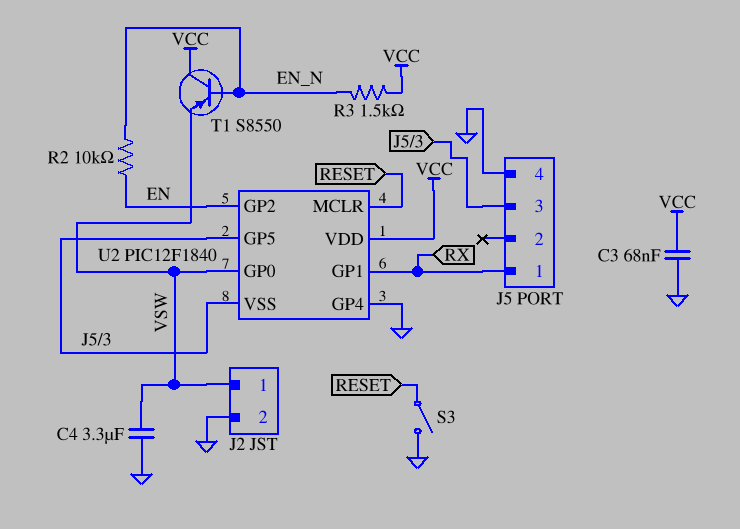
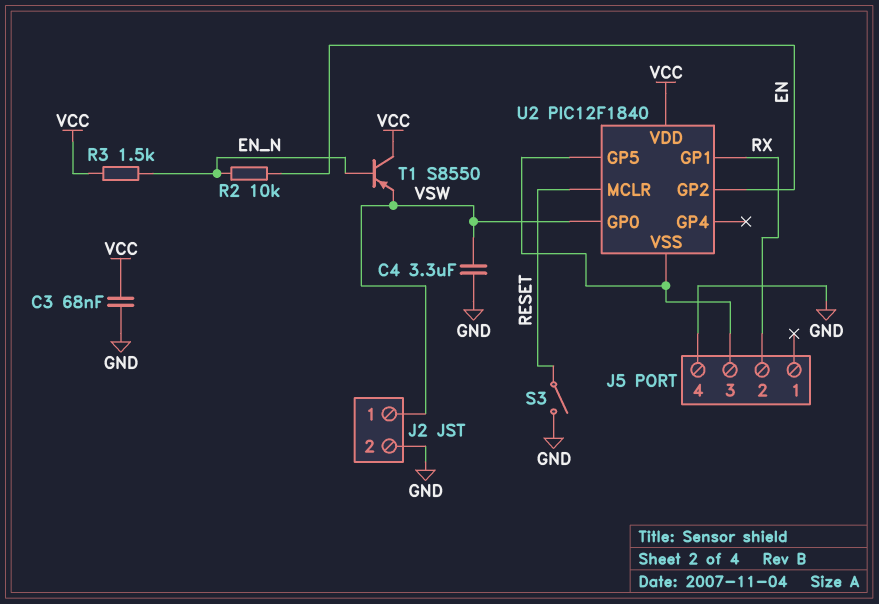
J5 pin 1: RX -> none
J5 pin 2: none -> RX
U2 pin GP4: GND -> none

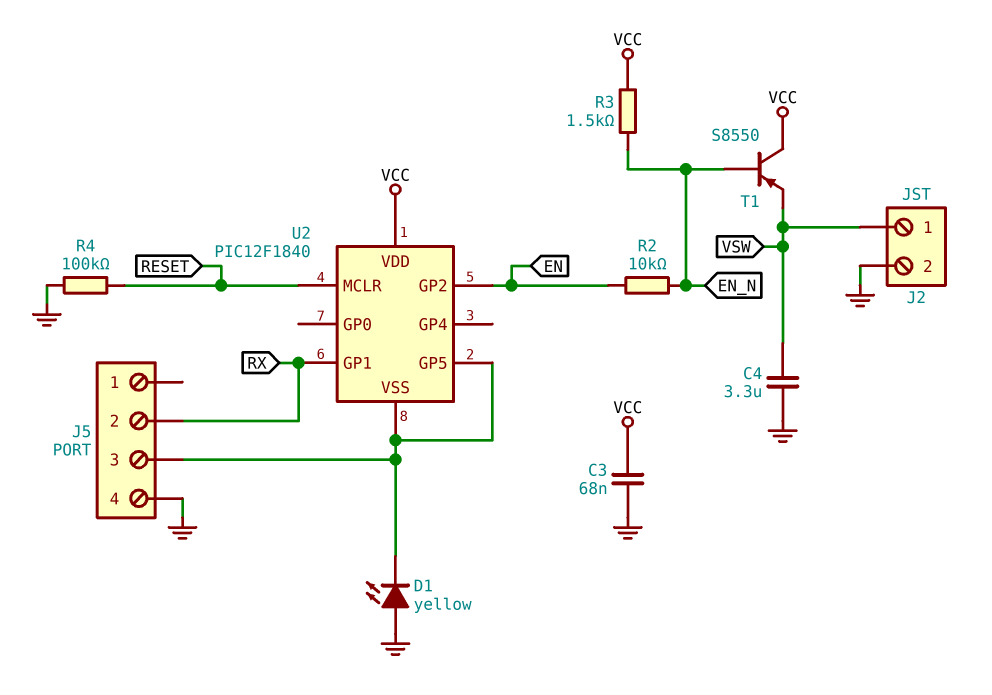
D1: none -> LED yellow (A GND, K J5/3)
R4: none -> 100k (GND, RESET)
S3: switch (GND, RESET) -> none
U2 pin GP0: VSW -> none

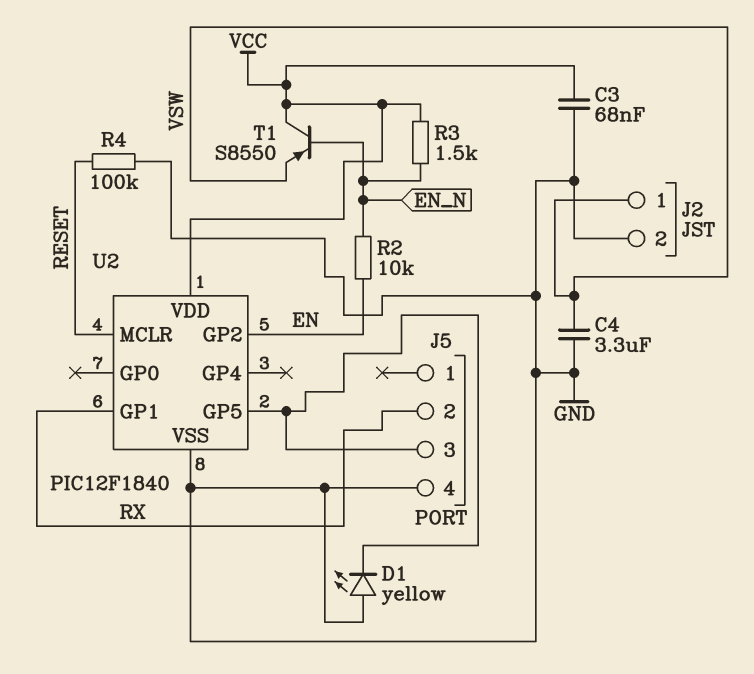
U2 pin VSS: J5/3 -> GND

